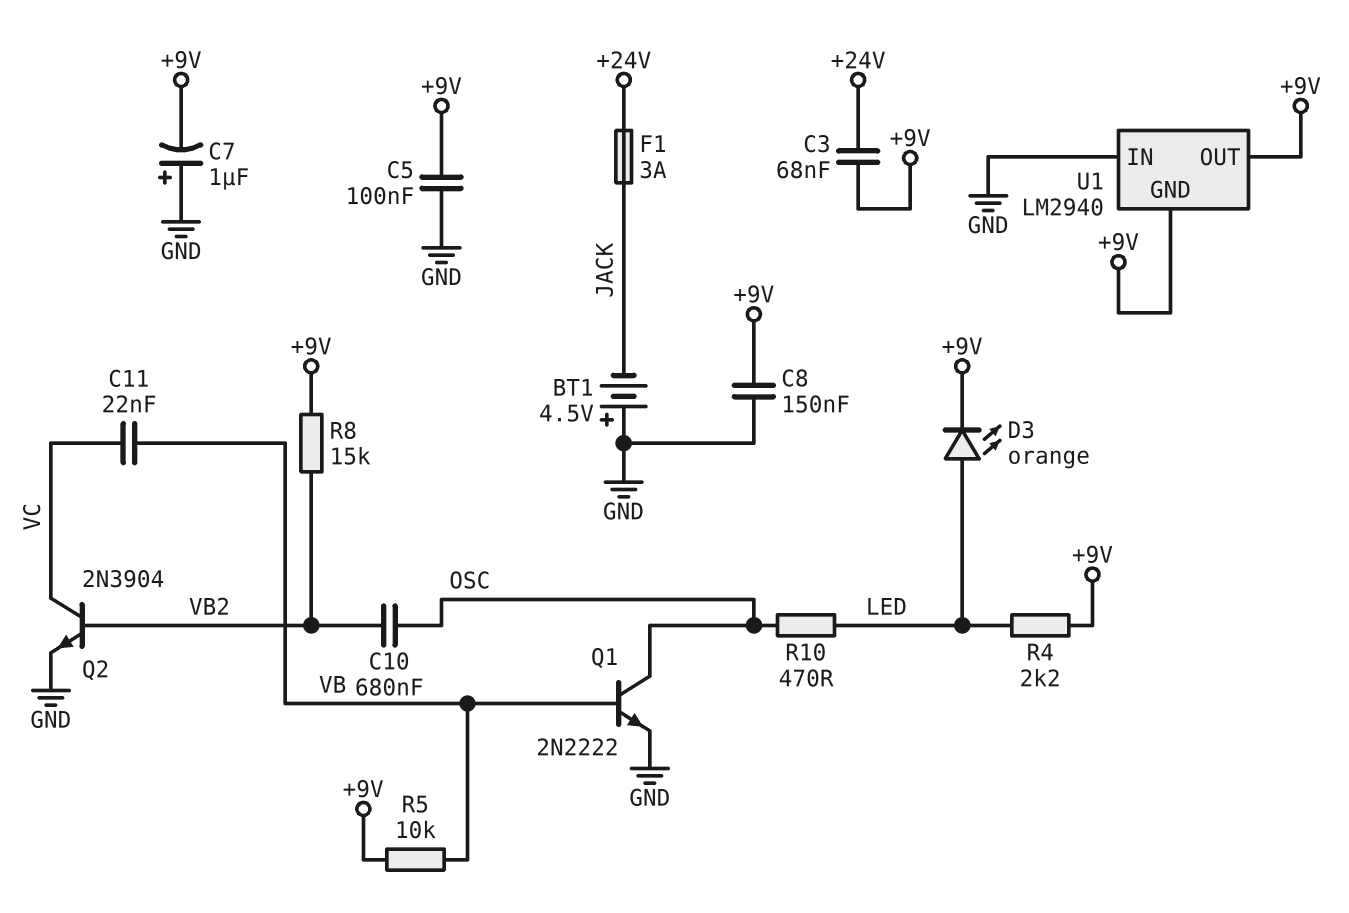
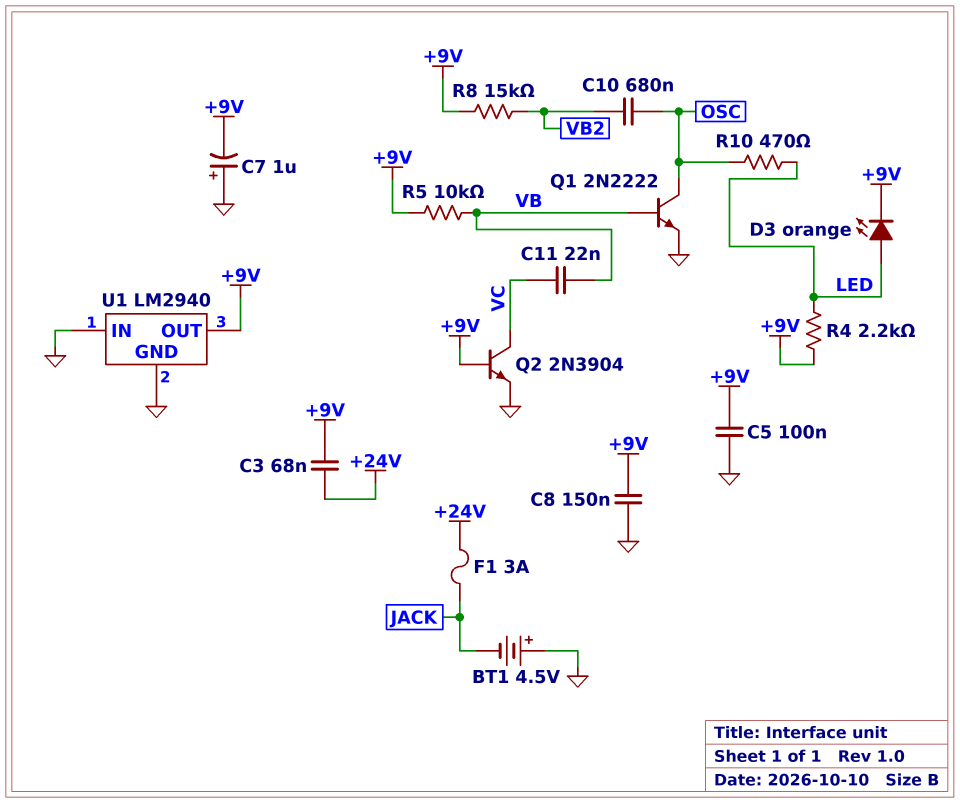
Q2: NPN 2N3904 (B VB2, C VC, E GND) -> NPN 2N3904 (B +9V, C VC, E GND)
U1 pin GND: +9V -> GND

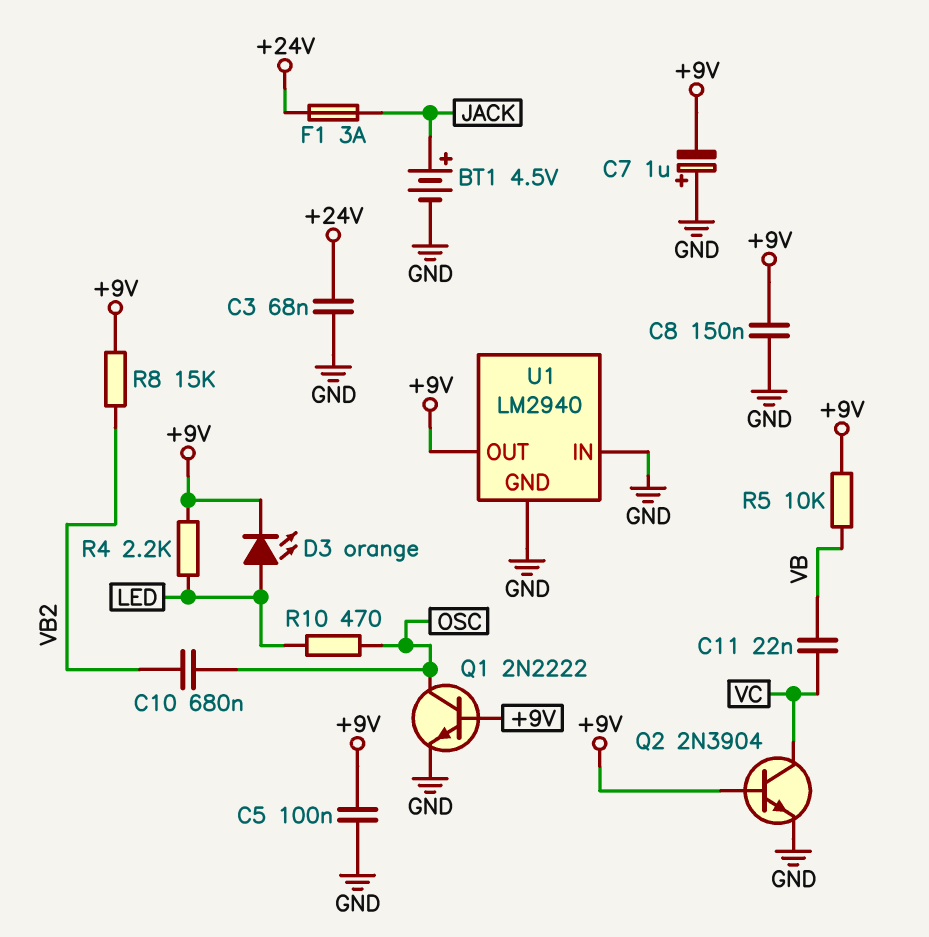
BT1: 4.5V (plus GND, minus JACK) -> 4.5V (plus JACK, minus GND)
C3: 68nF (+9V, +24V) -> 68nF (+24V, GND)
Q1: NPN 2N2222 (B VB, C OSC, E GND) -> NPN 2N2222 (B +9V, C OSC, E GND)

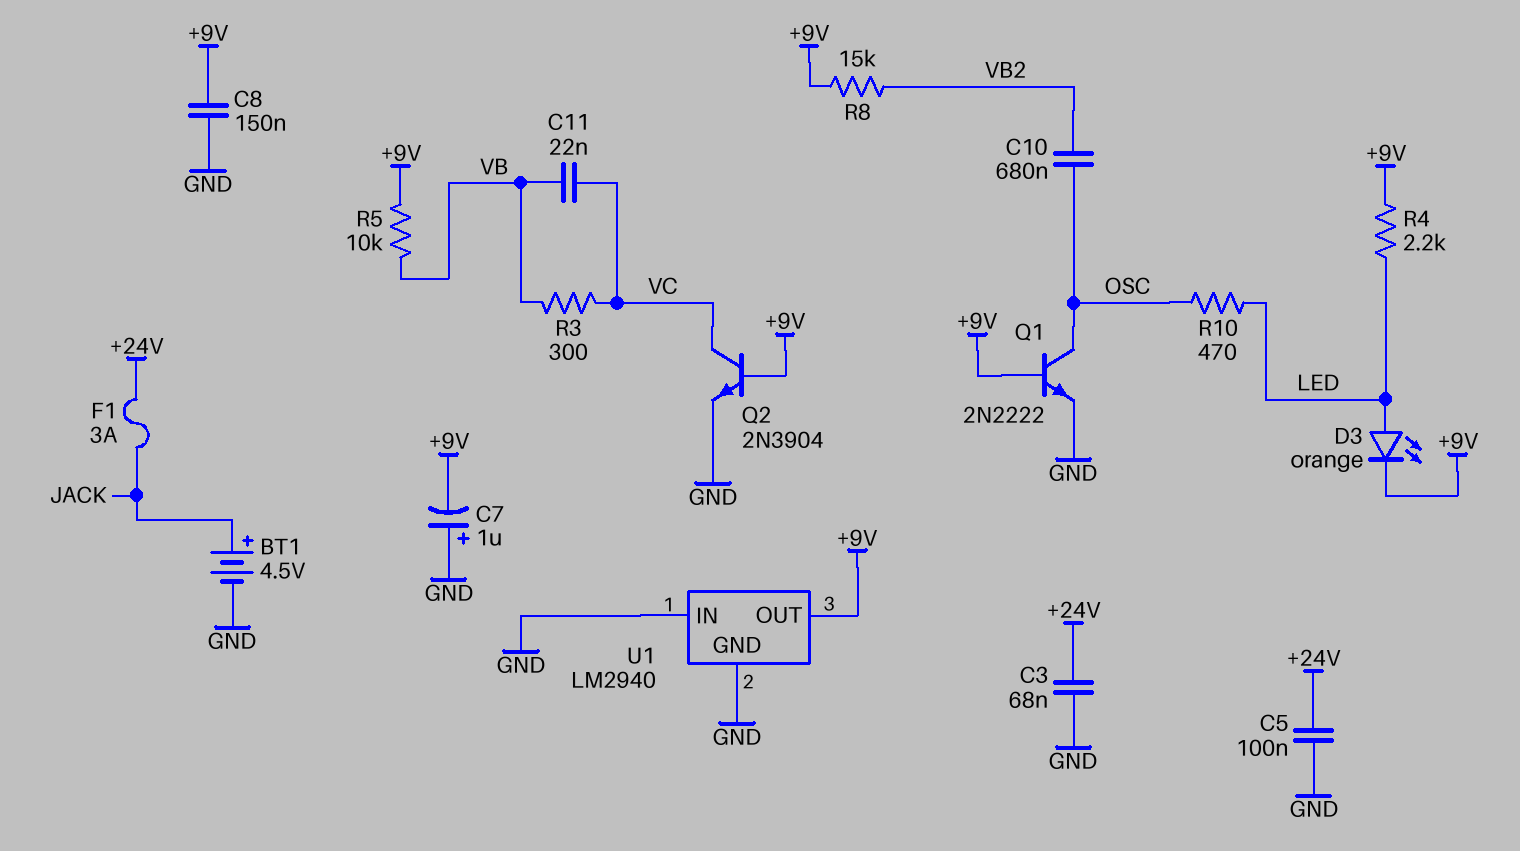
C5: 100nF (+9V, GND) -> 100nF (+24V, GND)
R3: none -> 300 (VB, VC)

